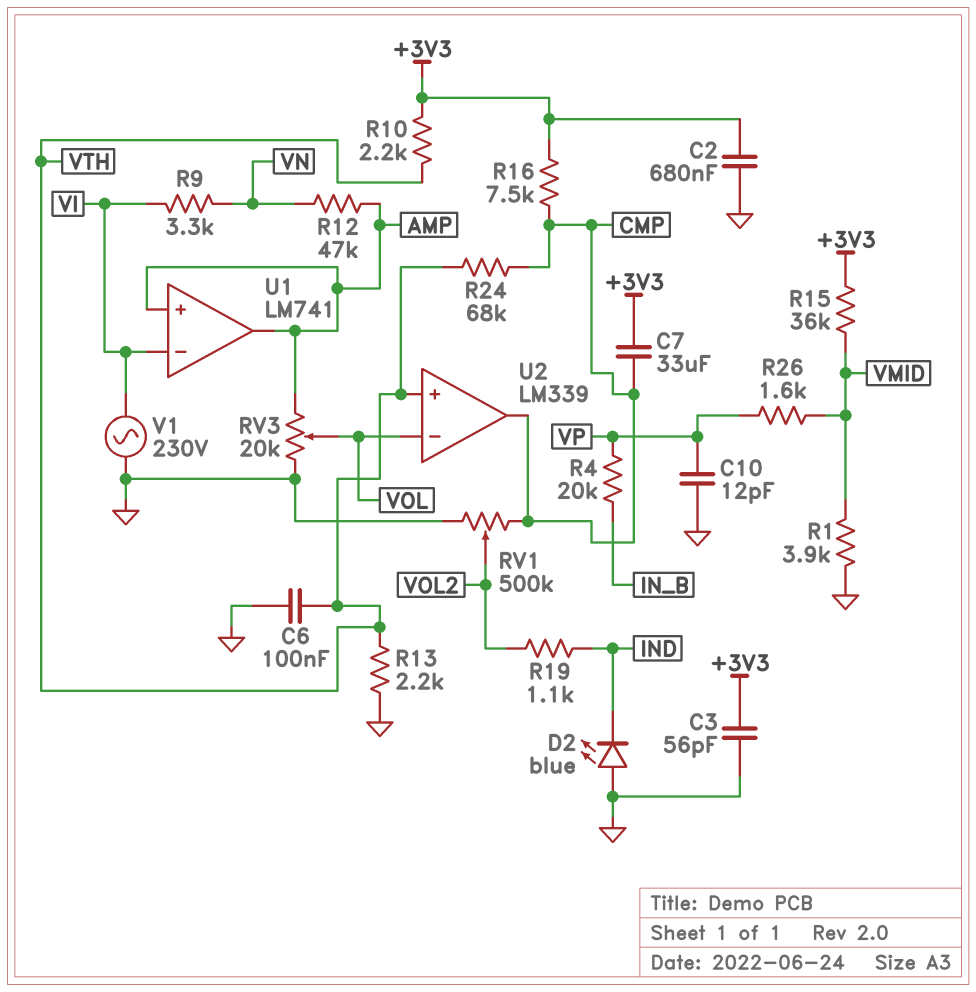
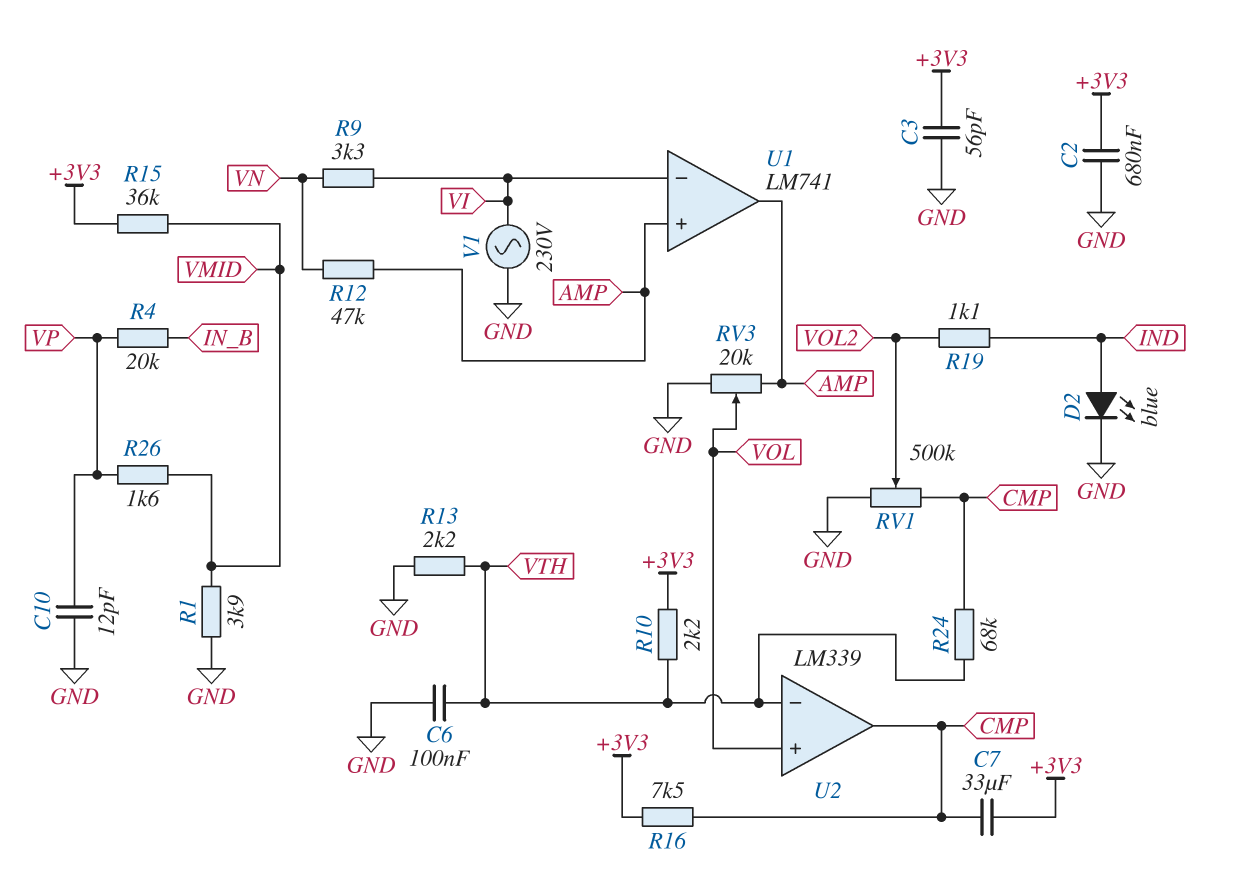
D2: LED blue (A GND, K IND) -> LED blue (A IND, K GND)
U2 pin in+: VTH -> VOL
U2 pin in-: VOL -> VTH

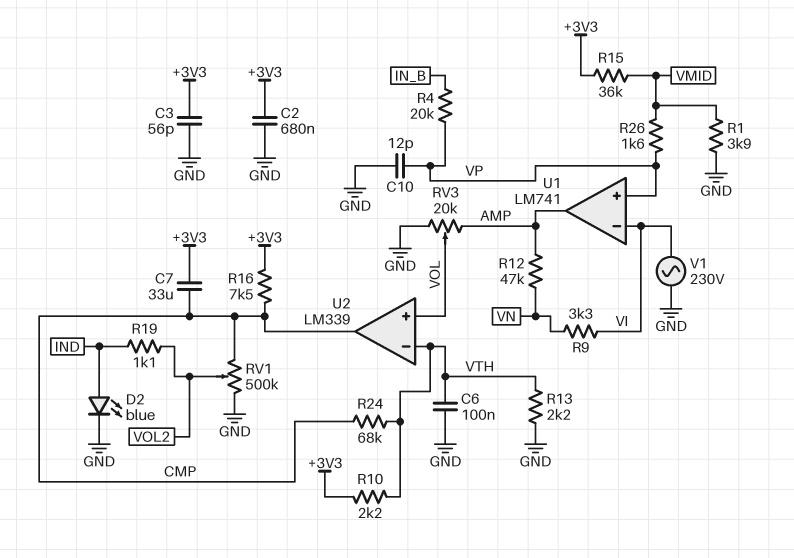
U1 pin in+: AMP -> VP

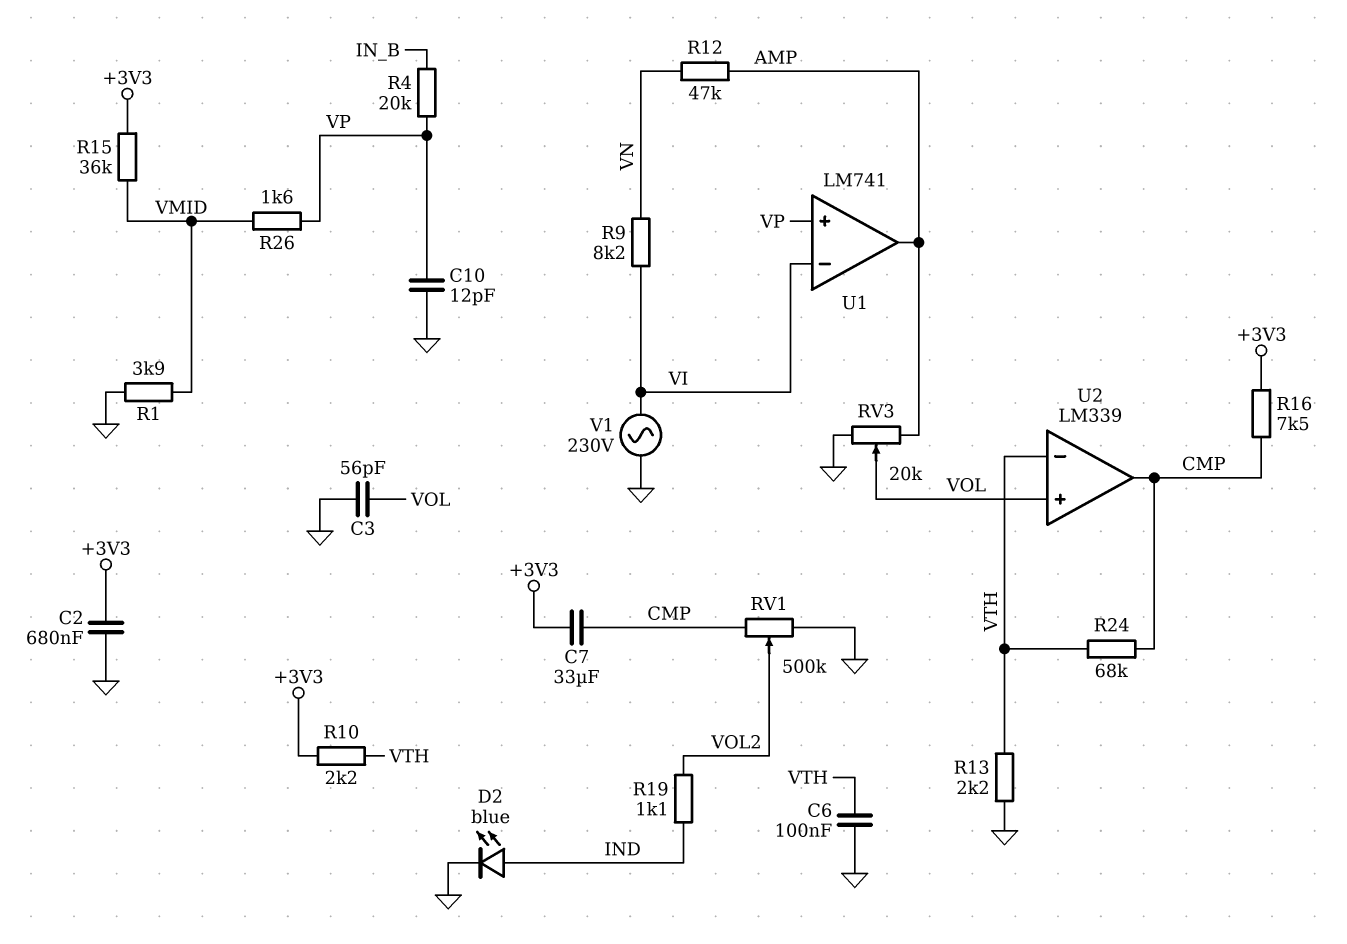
C3: 56pF (+3V3, GND) -> 56pF (GND, VOL)
R9: 3.3k (VI, VN) -> 8.2k (VI, VN)

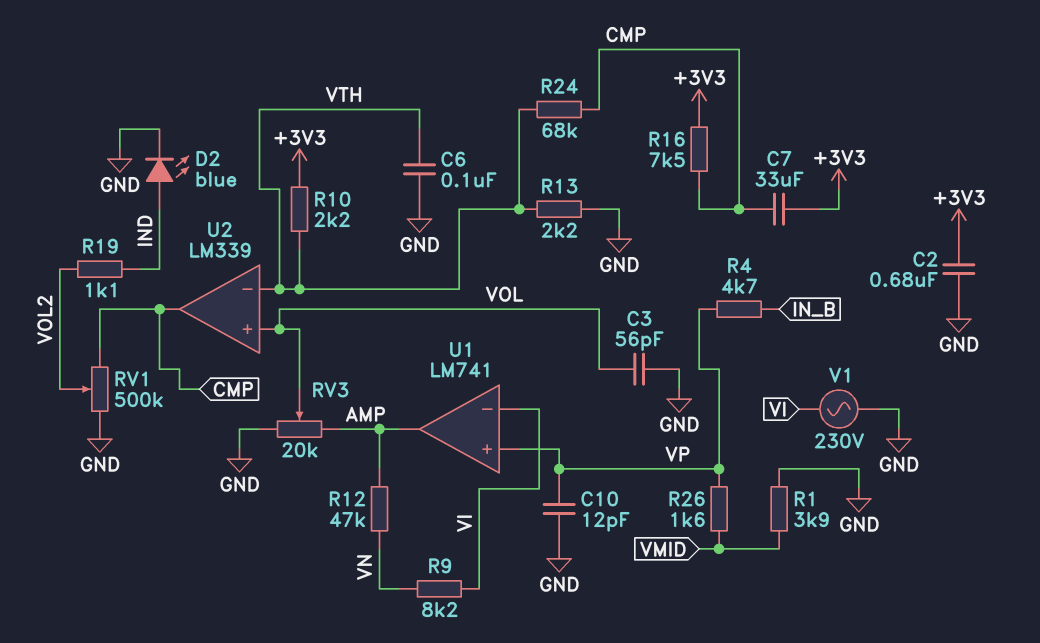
R4: 20k (IN_B, VP) -> 4.7k (IN_B, VP)
R15: 36k (+3V3, VMID) -> none

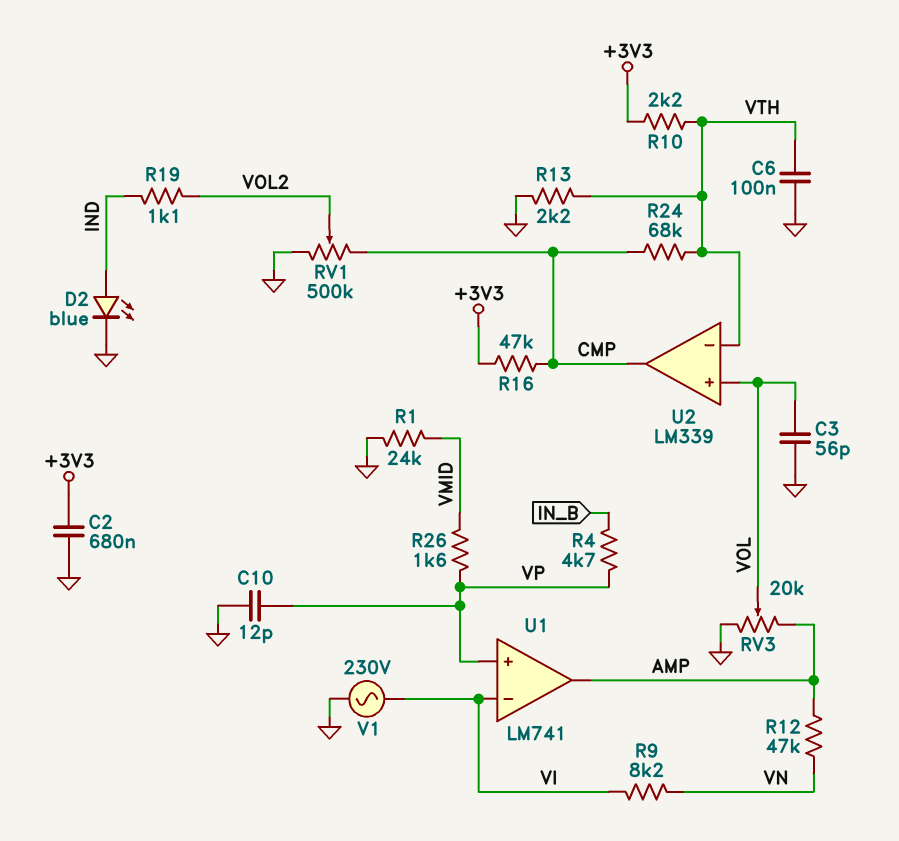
C7: 33uF (+3V3, CMP) -> none
R1: 3.9k (GND, VMID) -> 24k (GND, VMID)
R16: 7.5k (+3V3, CMP) -> 47k (+3V3, CMP)

